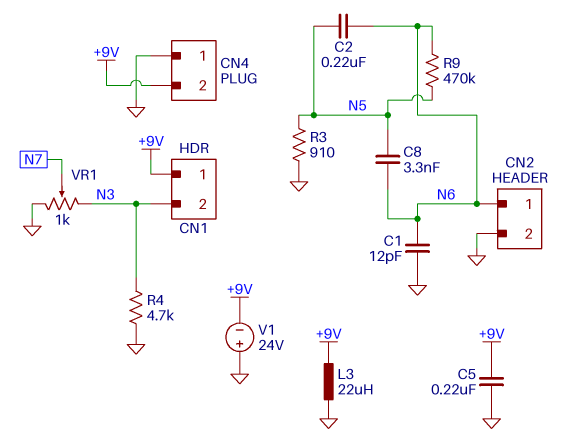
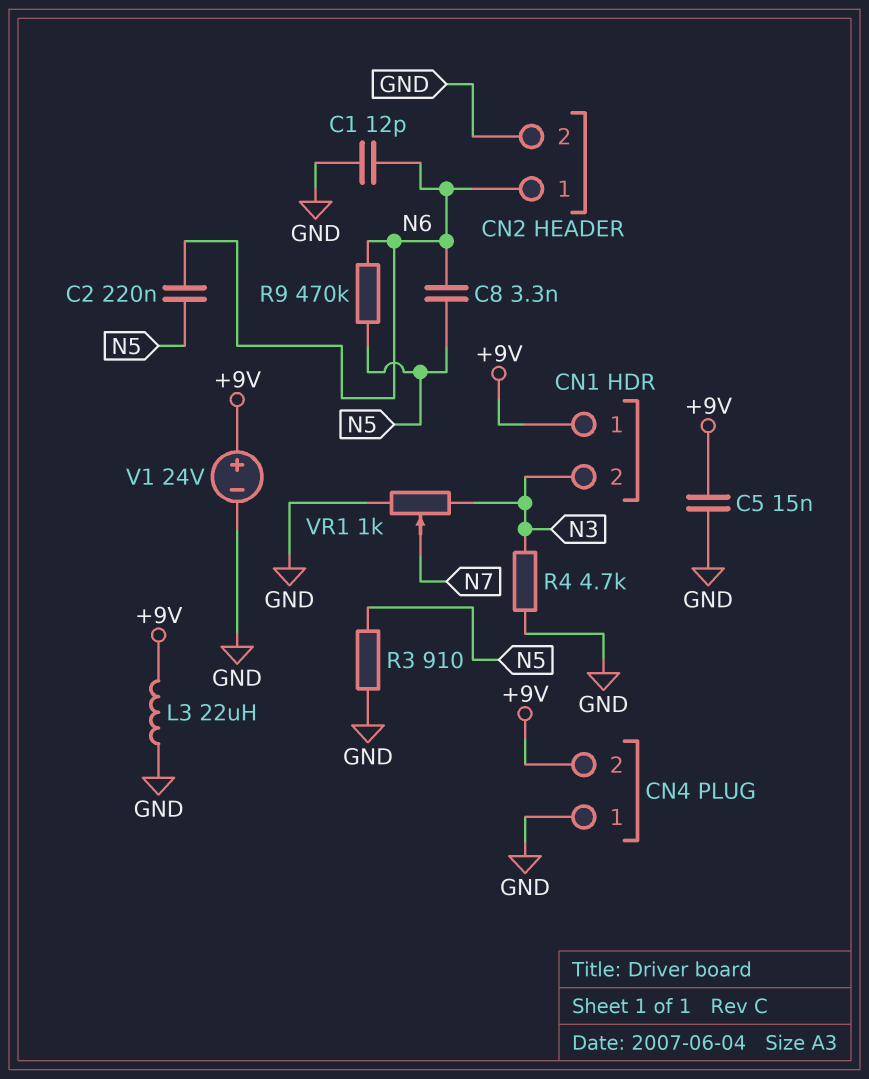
C5: 220nF (+9V, GND) -> 15nF (+9V, GND)
V1: 24V (plus GND, minus +9V) -> 24V (plus +9V, minus GND)

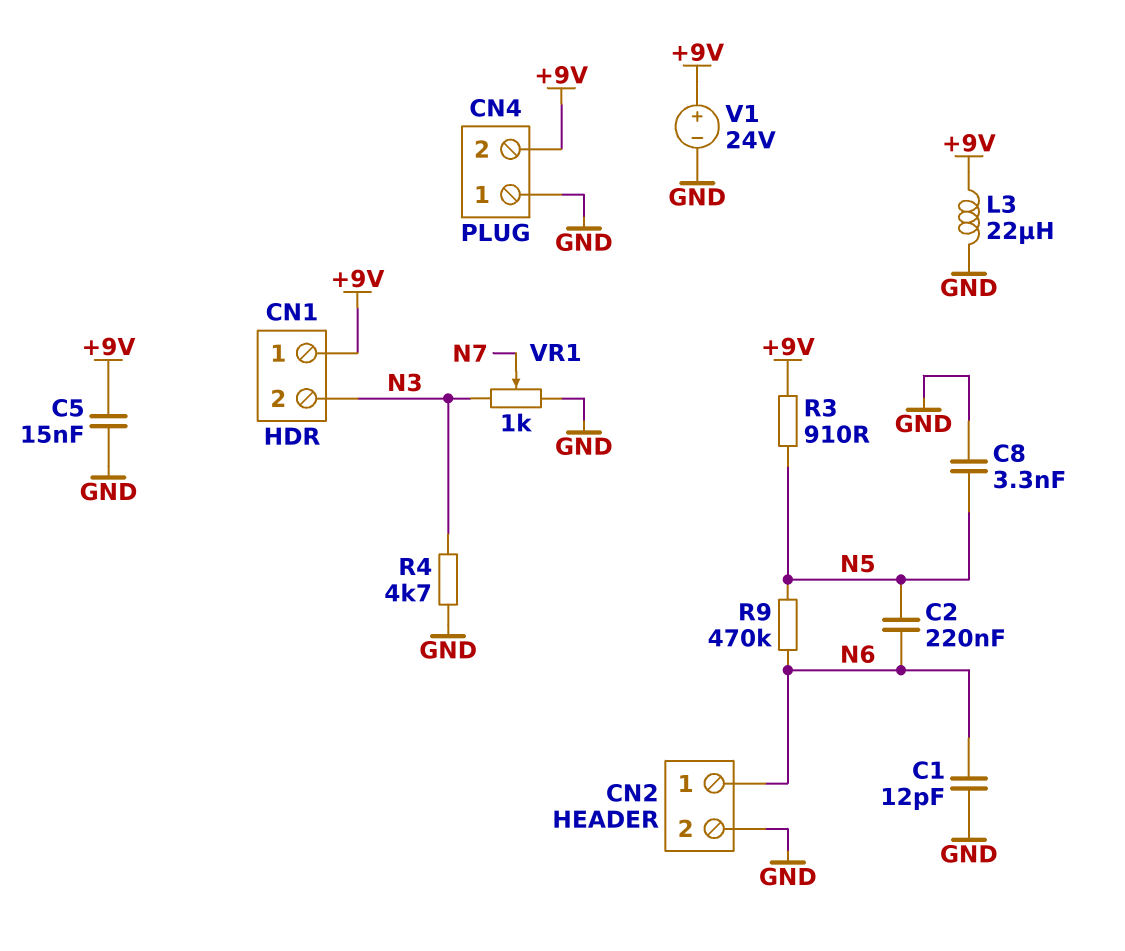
C8: 3.3nF (N5, N6) -> 3.3nF (GND, N5)
R3: 910 (GND, N5) -> 910 (+9V, N5)

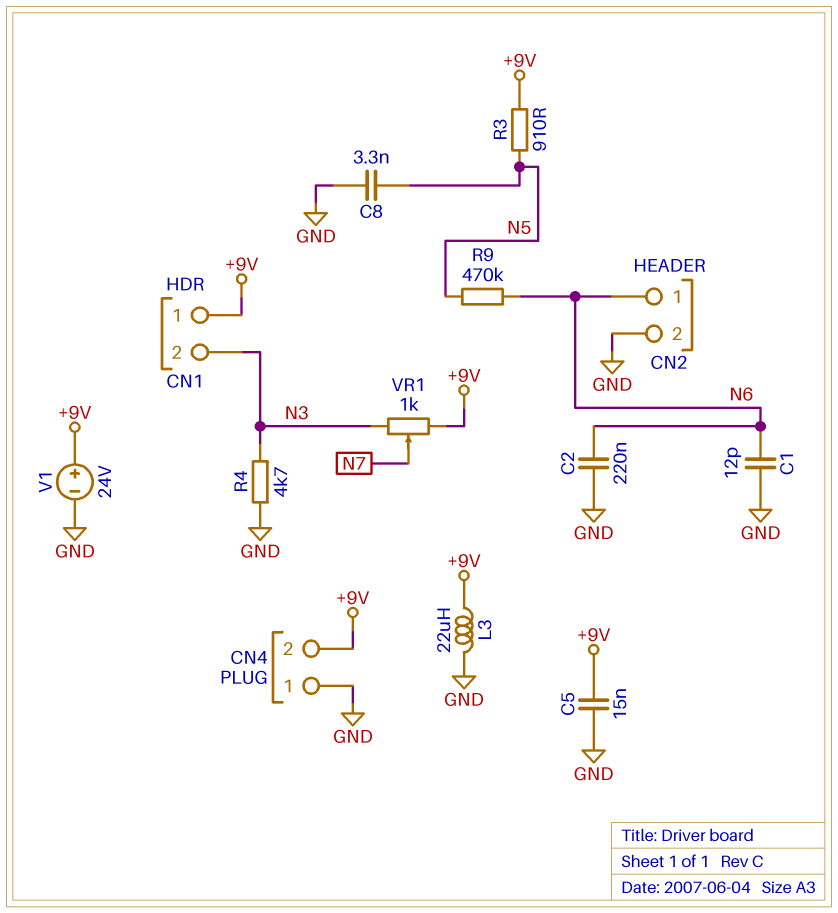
C2: 220nF (N5, N6) -> 220nF (GND, N6)
VR1: 1k (GND, N3, wiper N7) -> 1k (+9V, N3, wiper N7)

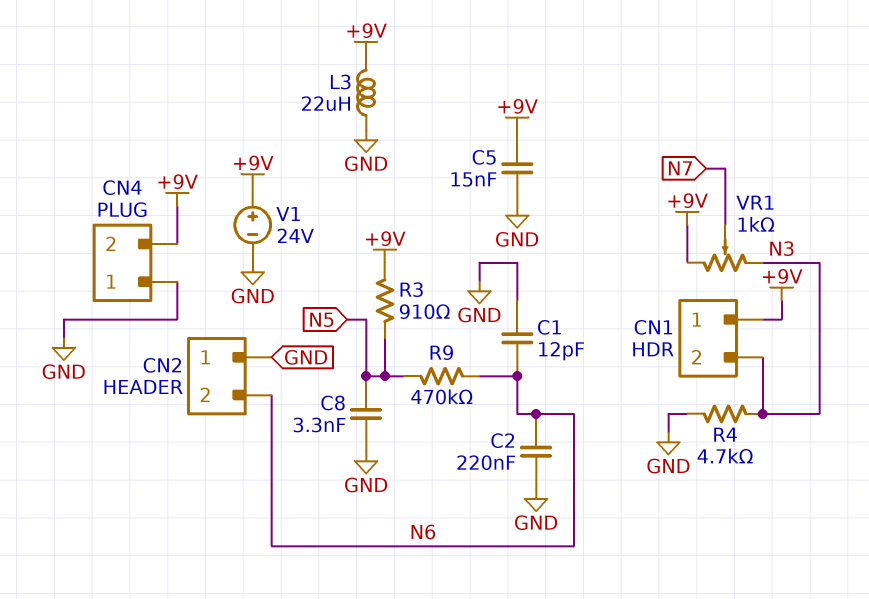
CN2 pin 1: N6 -> GND
CN2 pin 2: GND -> N6

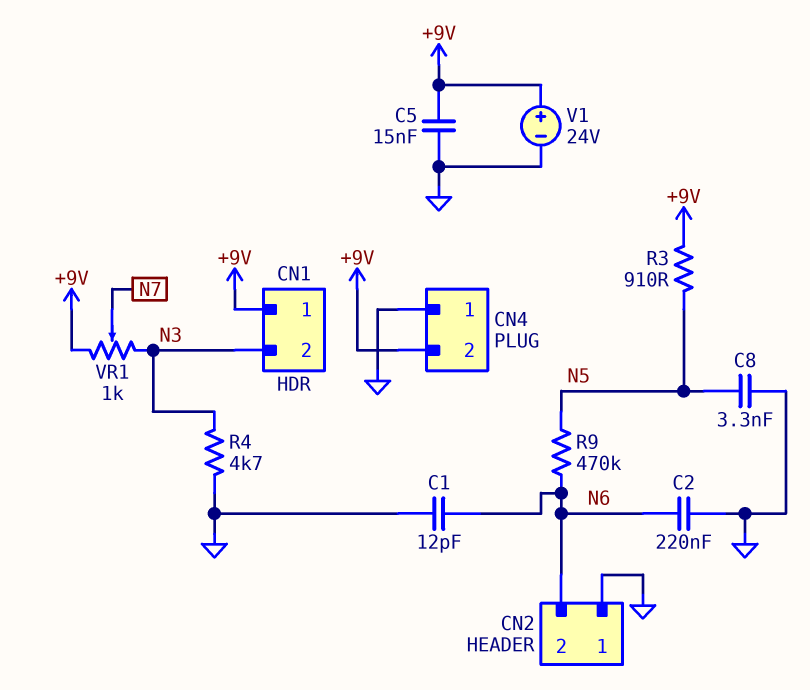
L3: 22uH (+9V, GND) -> none

